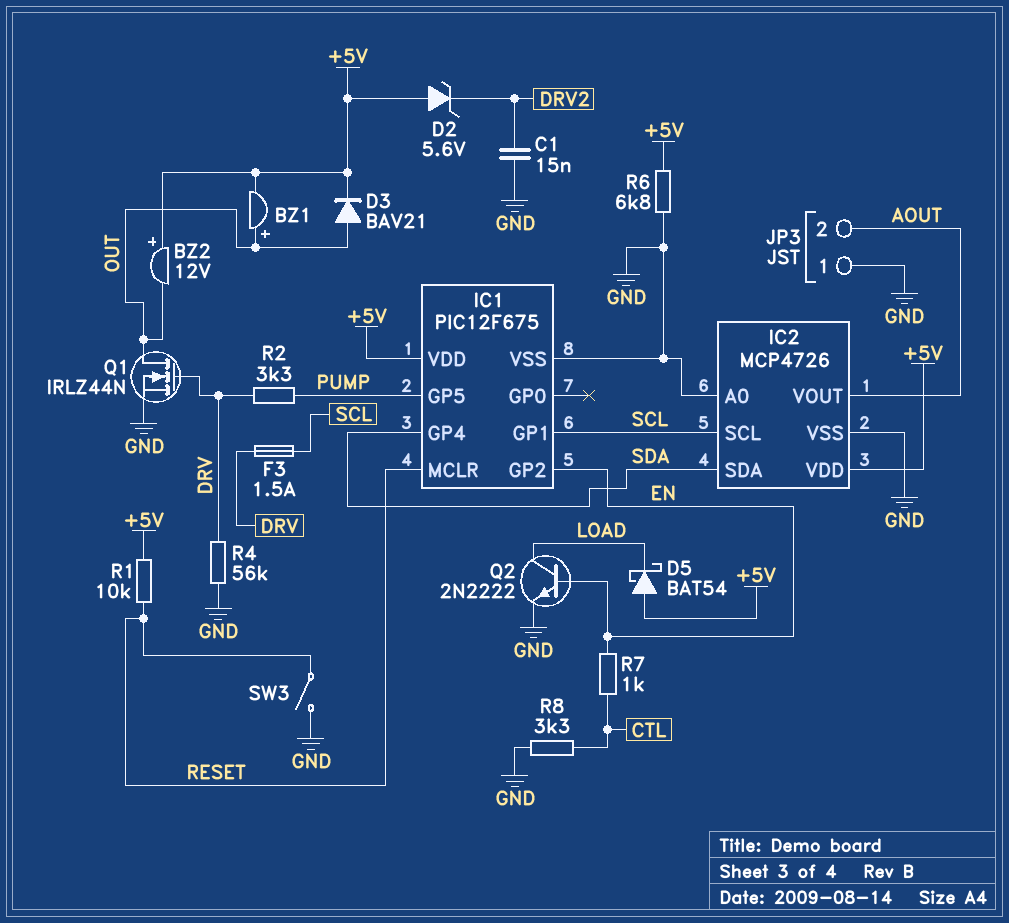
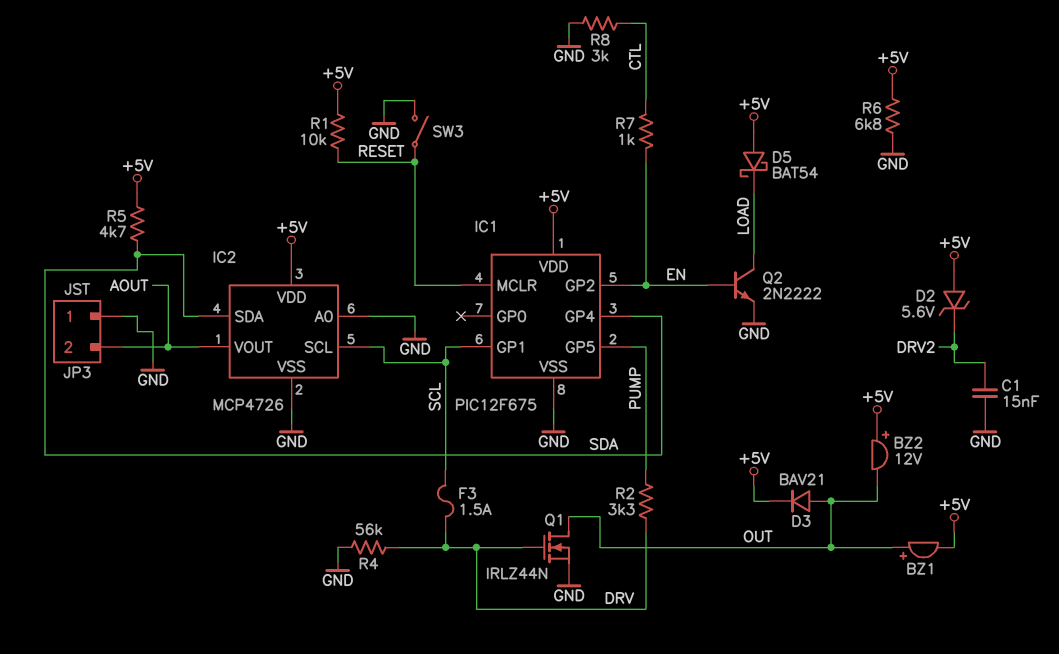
R5: none -> 4.7k (+5V, SDA)
R8: 3.3k (CTL, GND) -> 3k (CTL, GND)

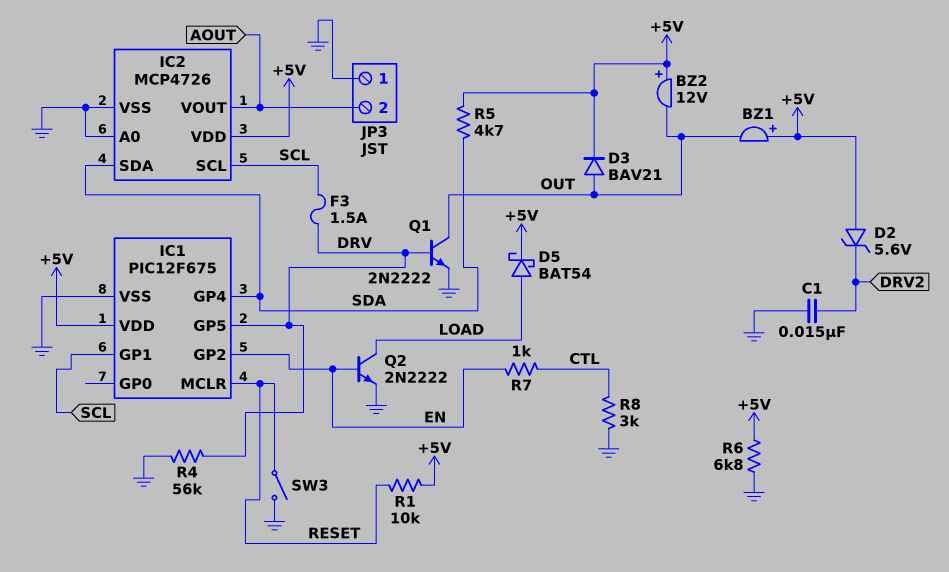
BZ1: buzzer (plus OUT, minus +5V) -> buzzer (plus +5V, minus OUT)
D5: schottky BAT54 (A +5V, K LOAD) -> schottky BAT54 (A LOAD, K +5V)
IC1 pin GP5: PUMP -> DRV
Q1: NMOS IRLZ44N (G DRV, D OUT, S GND) -> NPN 2N2222 (B DRV, C OUT, E GND)
R2: 3.3k (DRV, PUMP) -> none

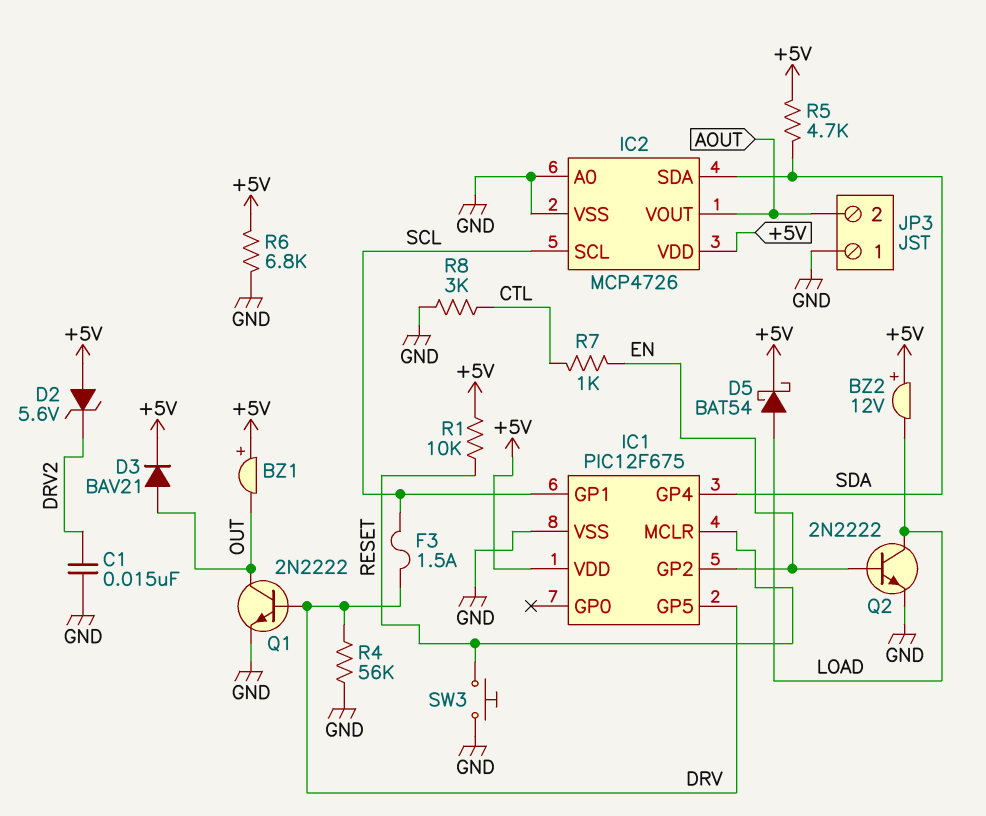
BZ2: buzzer 12V (plus +5V, minus OUT) -> buzzer 12V (plus +5V, minus LOAD)
SW3: switch (GND, RESET) -> button (GND, RESET)

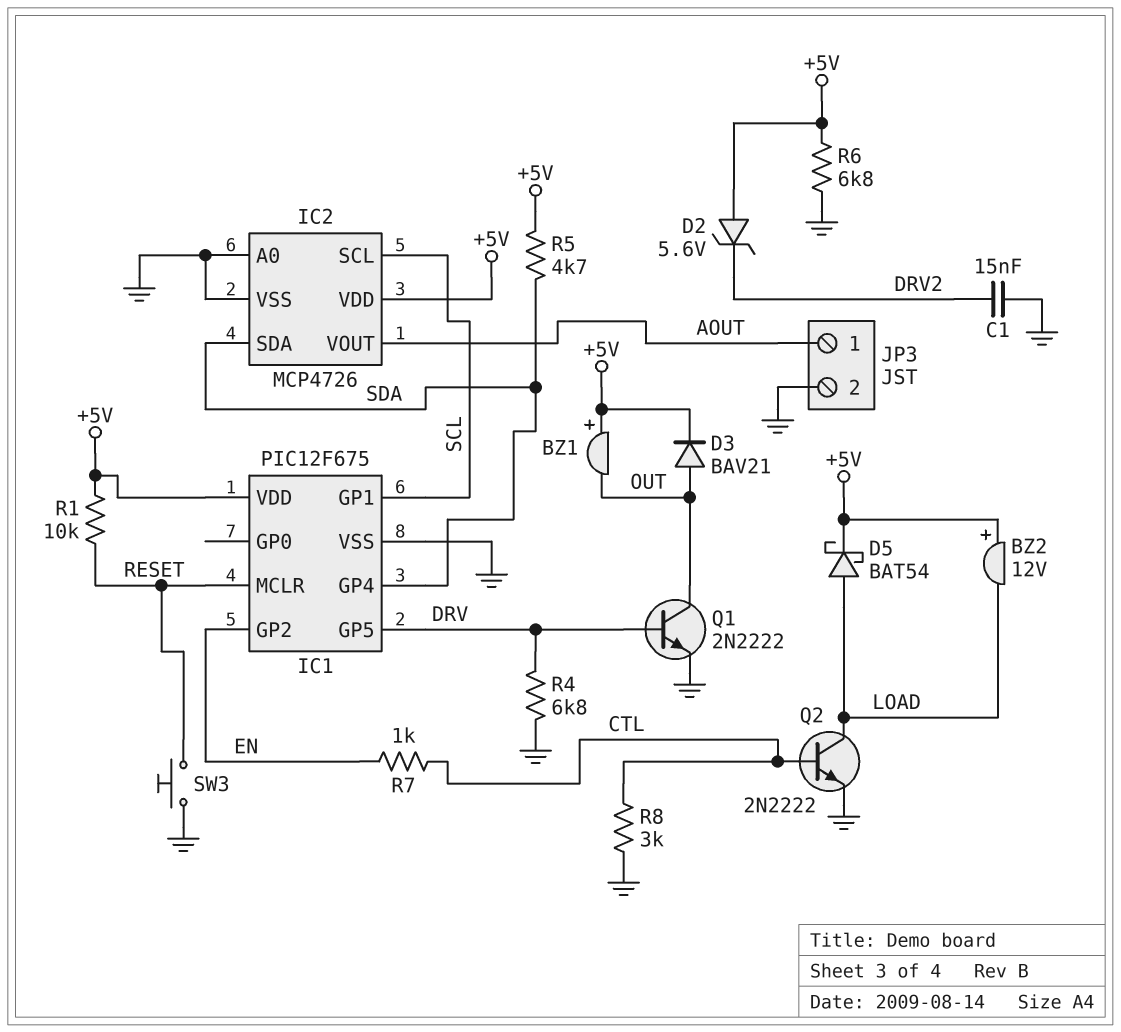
F3: 1.5A (DRV, SCL) -> none
JP3 pin 1: GND -> AOUT
JP3 pin 2: AOUT -> GND
Q2: NPN 2N2222 (B EN, C LOAD, E GND) -> NPN 2N2222 (B CTL, C LOAD, E GND)
R4: 56k (DRV, GND) -> 6.8k (DRV, GND)

